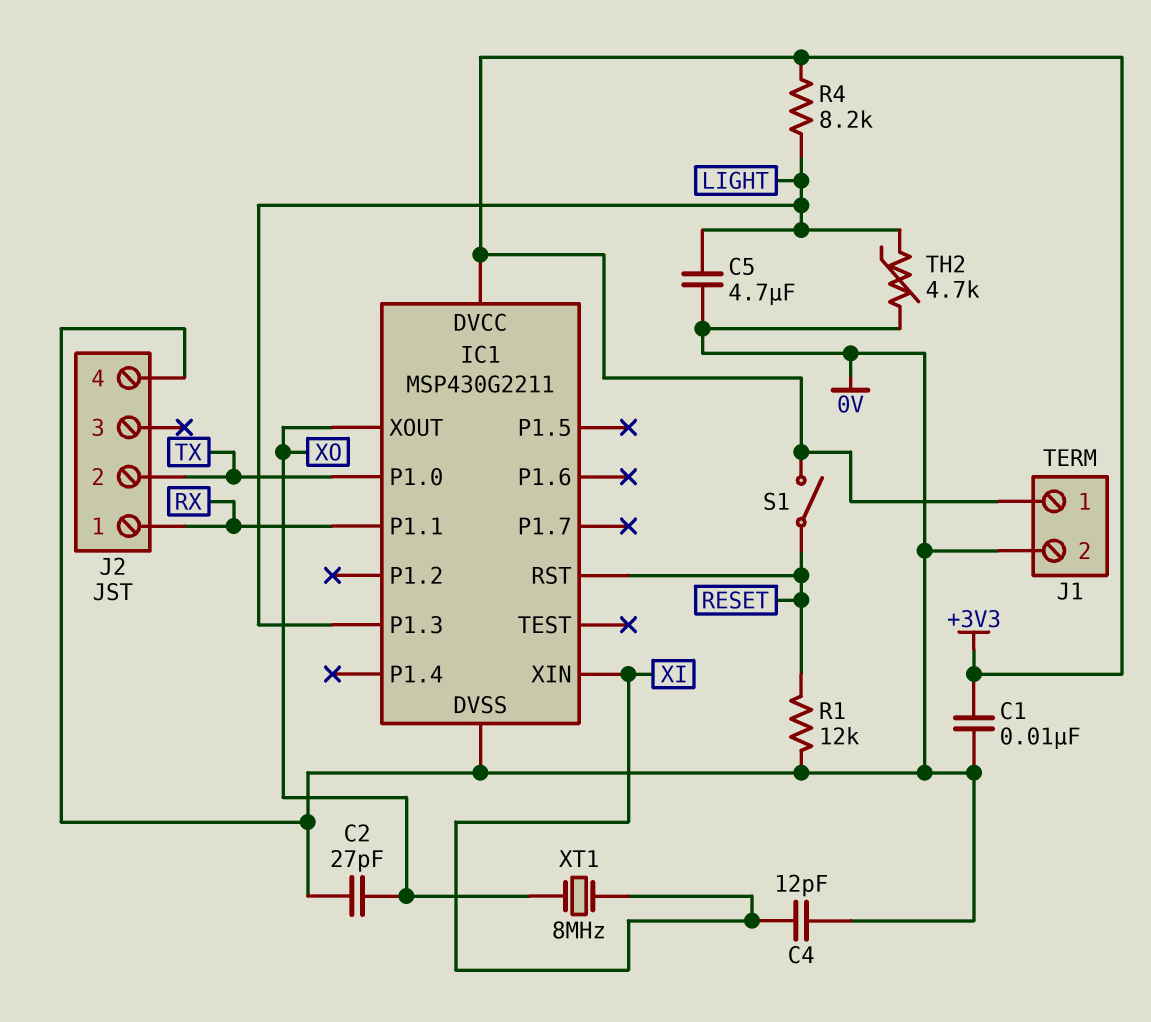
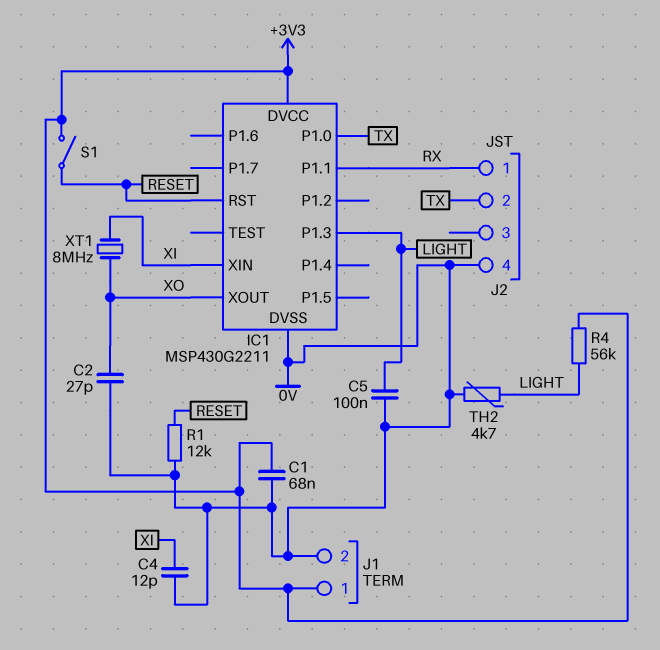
C1: 10nF (+3V3, 0V) -> 68nF (+3V3, 0V)
C5: 4.7uF (0V, LIGHT) -> 100nF (0V, LIGHT)
R4: 8.2k (+3V3, LIGHT) -> 56k (+3V3, LIGHT)

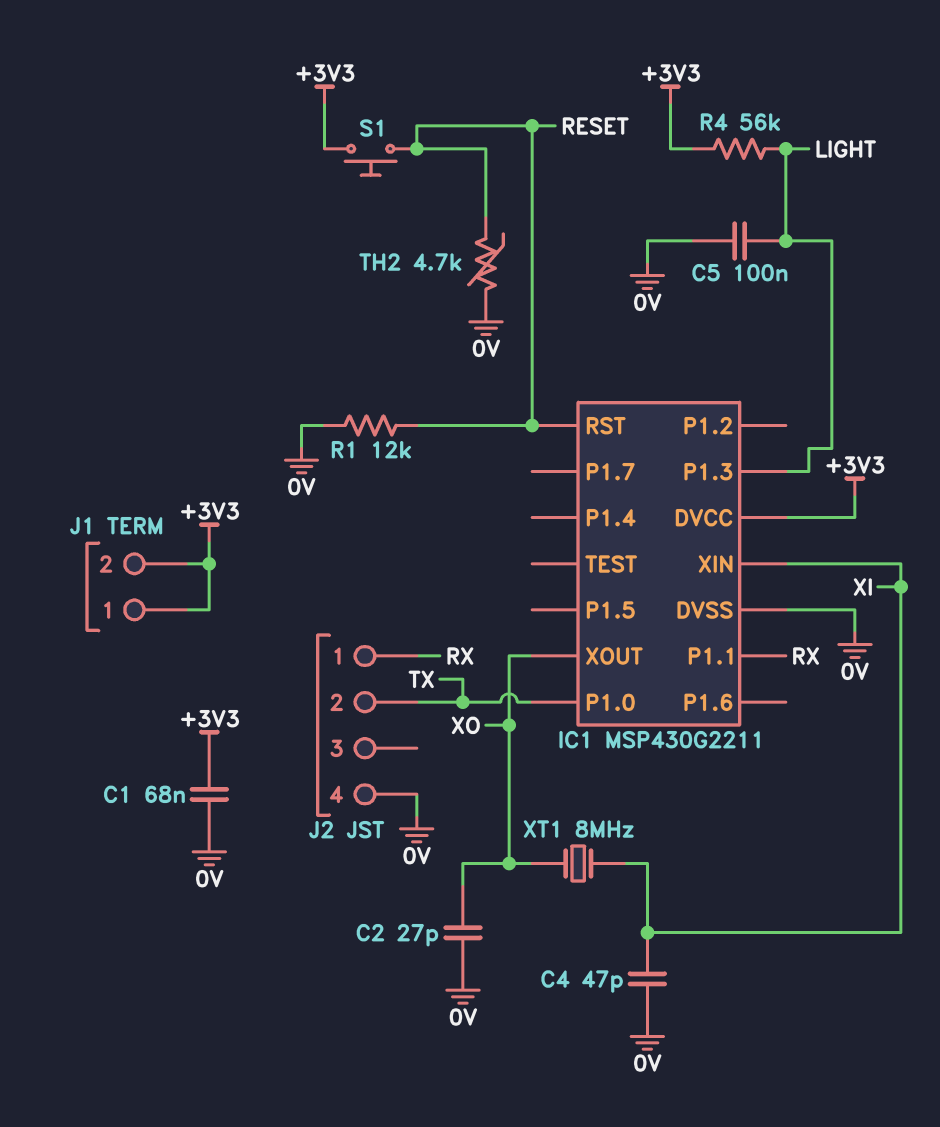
C4: 12pF (0V, XI) -> 47pF (0V, XI)
J1 pin 2: 0V -> +3V3
S1: switch (+3V3, RESET) -> button (+3V3, RESET)
TH2: 4.7k (0V, LIGHT) -> 4.7k (0V, RESET)

